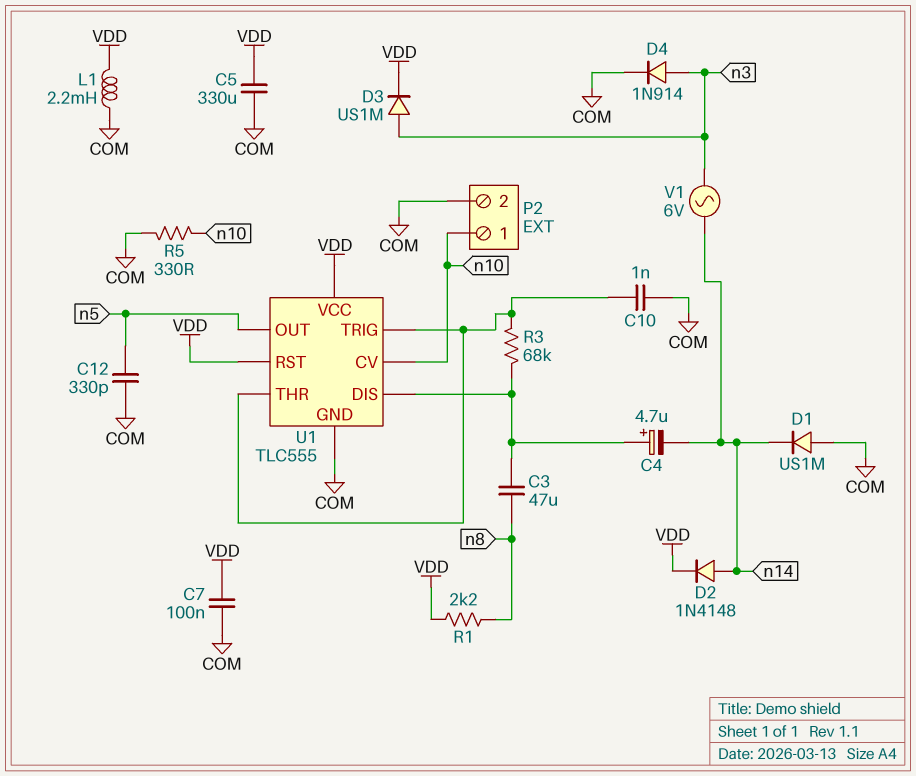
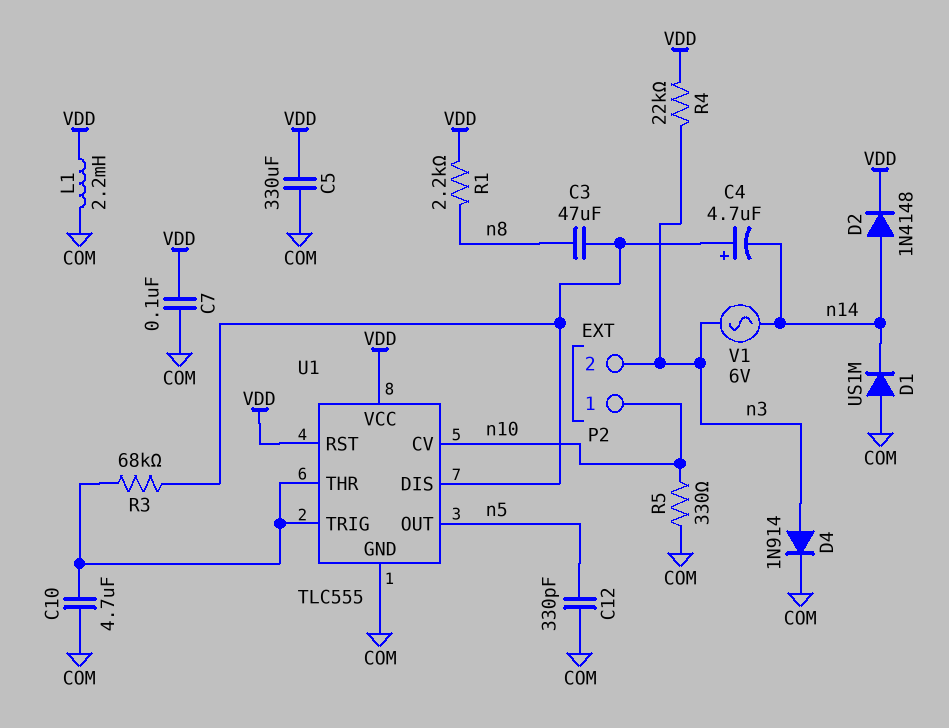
C10: 1nF (COM, U1/THR) -> 4.7uF (COM, U1/THR)
D3: diode US1M (A n3, K VDD) -> none
P2 pin 2: COM -> n3
R4: none -> 22k (VDD, n3)

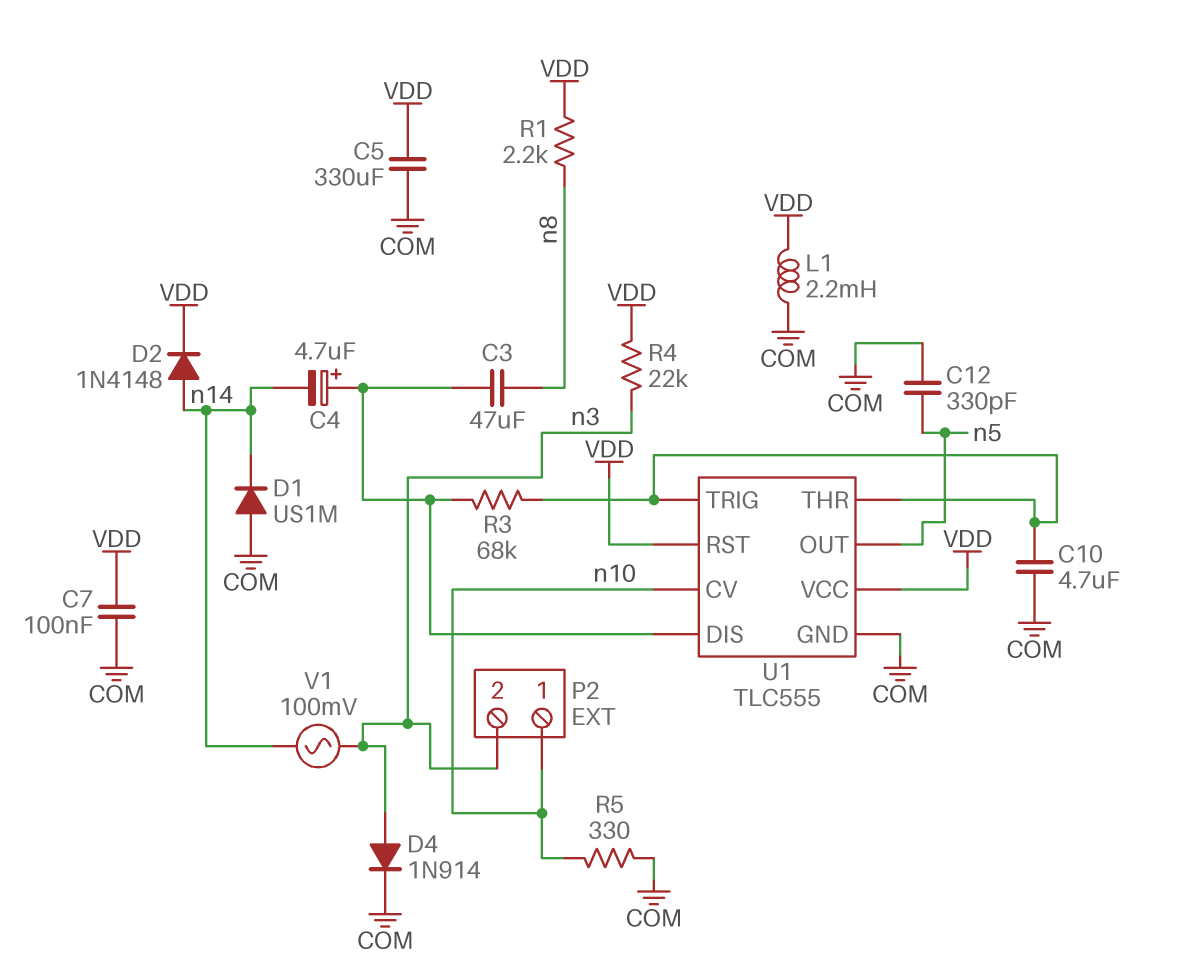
V1: AC 6V (n3, n14) -> AC 100mV (n3, n14)

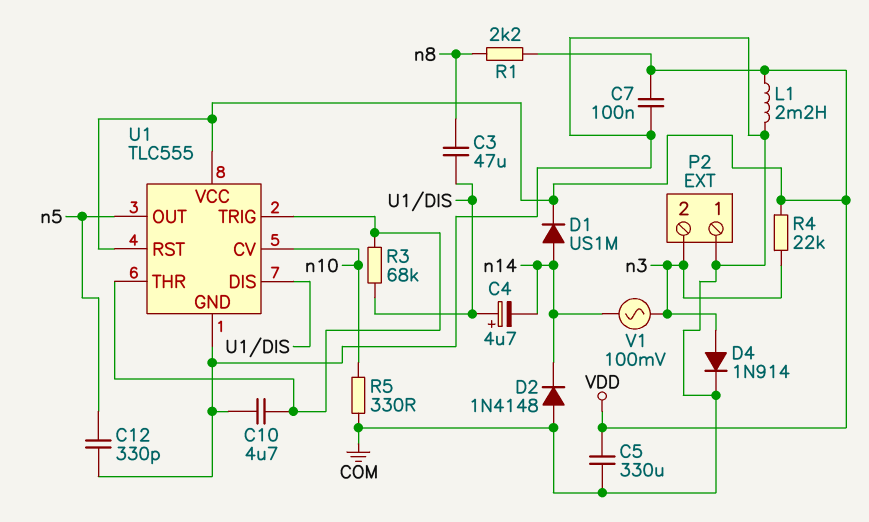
D1: diode US1M (A COM, K n14) -> diode US1M (A n14, K VDD)
D2: diode 1N4148 (A n14, K VDD) -> diode 1N4148 (A COM, K n14)
P2 pin 1: n10 -> COM

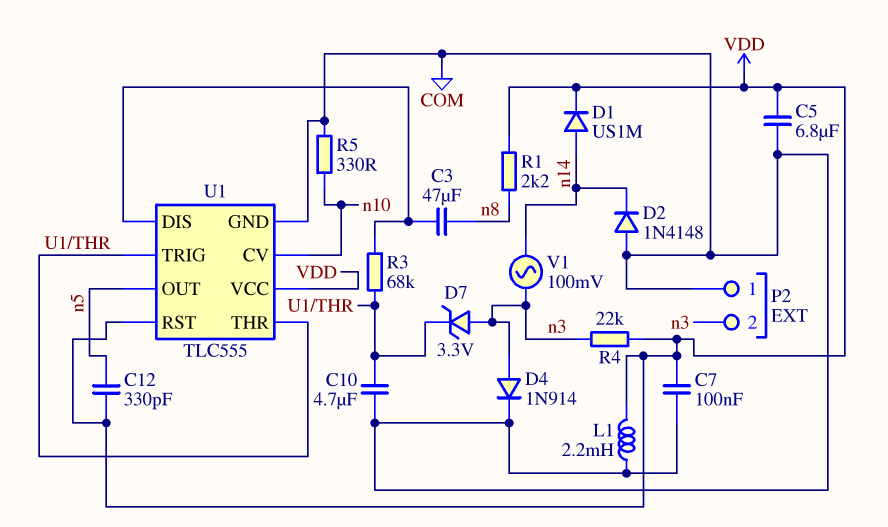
C4: 4.7uF (plus U1/DIS, minus n14) -> none
C5: 330uF (COM, VDD) -> 6.8uF (COM, VDD)
C12: 330pF (COM, n5) -> 330pF (VDD, n5)
D7: none -> zener 3.3V (A n3, K U1/THR)

